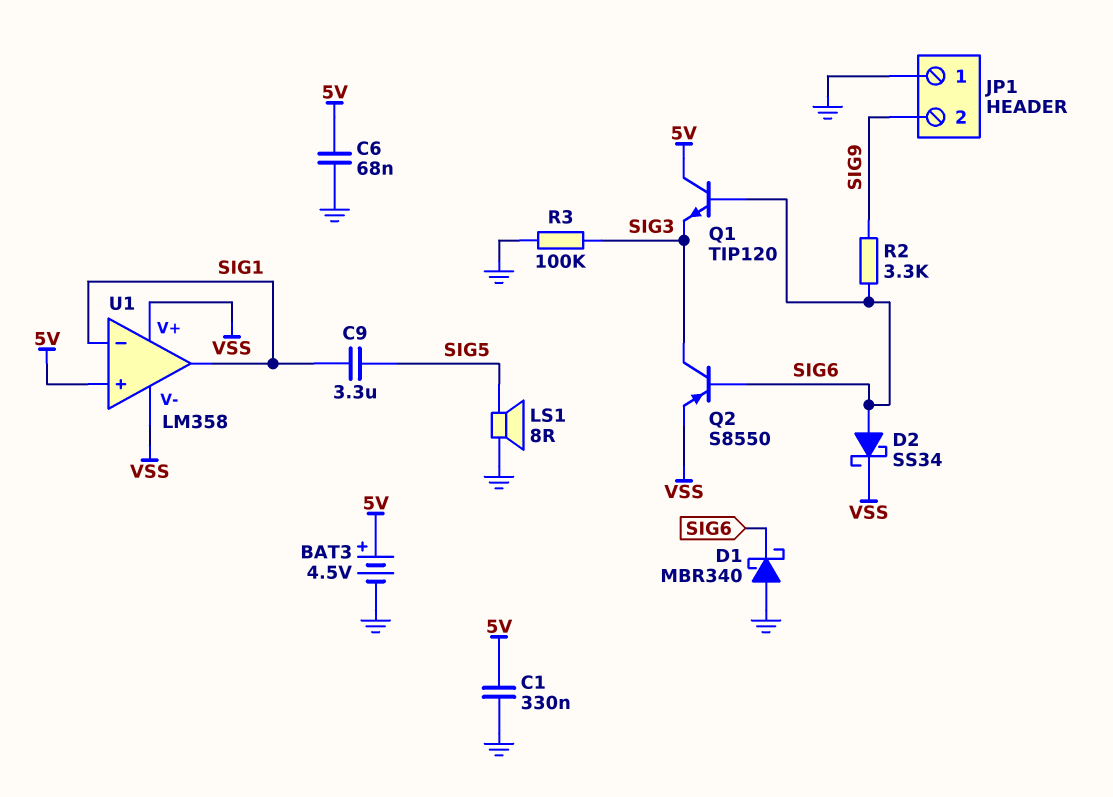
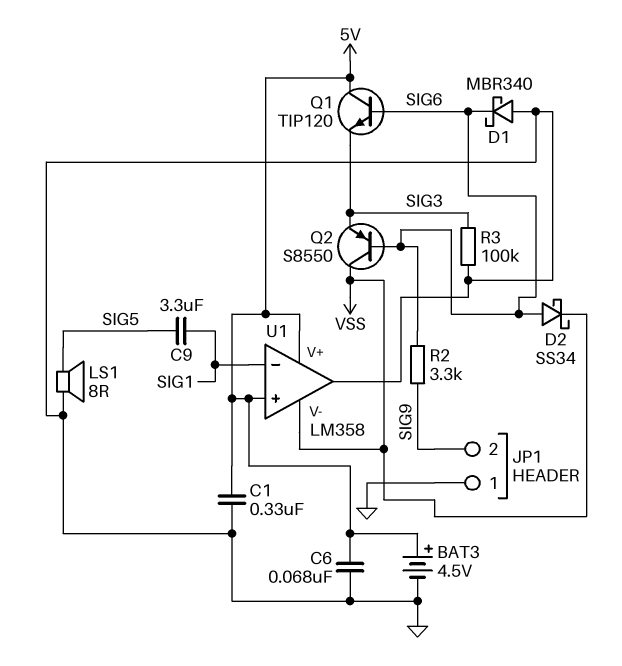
Q2: PNP S8550 (B SIG6, C SIG3, E VSS) -> PNP S8550 (B SIG6, C VSS, E SIG3)
U1 pin V+: VSS -> 5V
U1 pin out: SIG1 -> GND

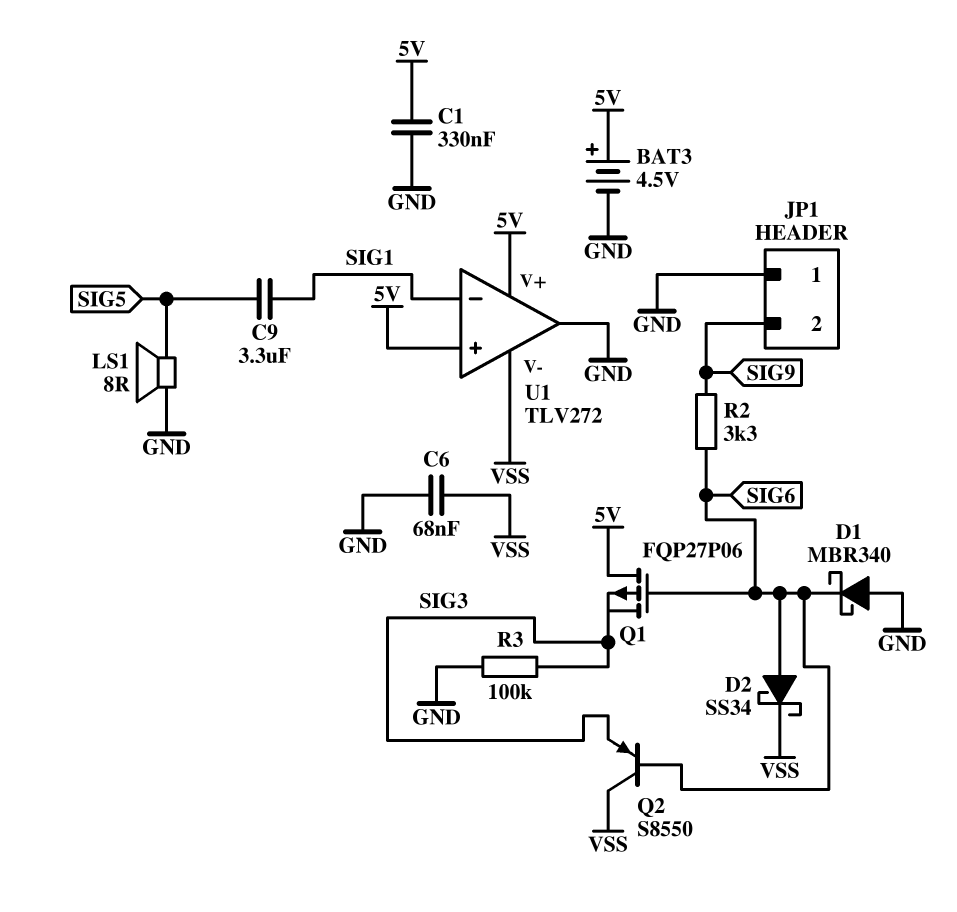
C6: 68nF (5V, GND) -> 68nF (GND, VSS)
Q1: NPN TIP120 (B SIG6, C 5V, E SIG3) -> PMOS FQP27P06 (G SIG6, D 5V, S SIG3)
U1: LM358 -> TLV272

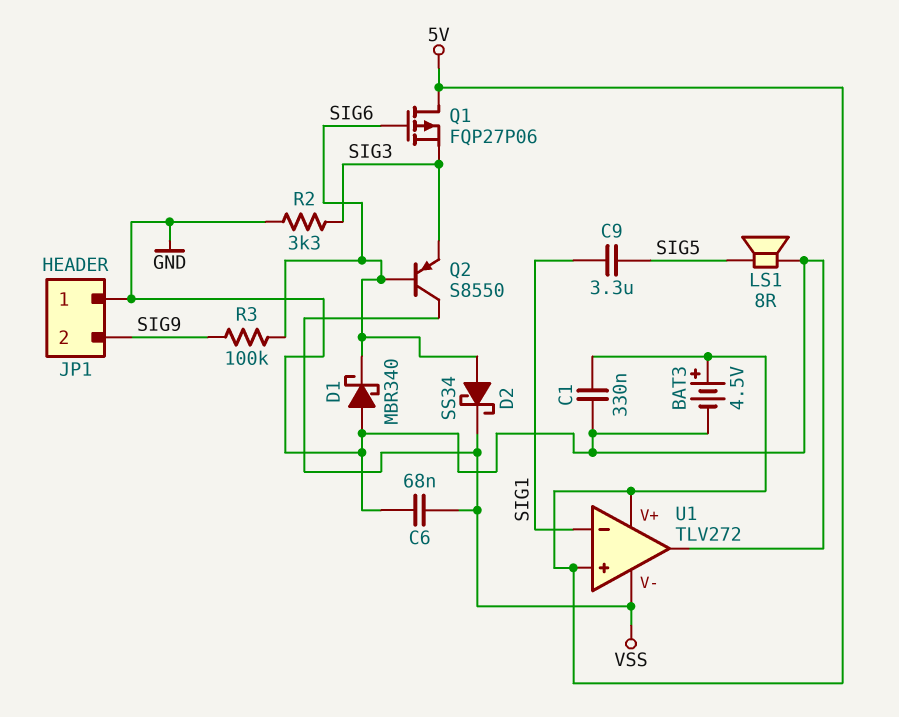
R2: 3.3k (SIG6, SIG9) -> 3.3k (GND, SIG3)
R3: 100k (GND, SIG3) -> 100k (SIG6, SIG9)

